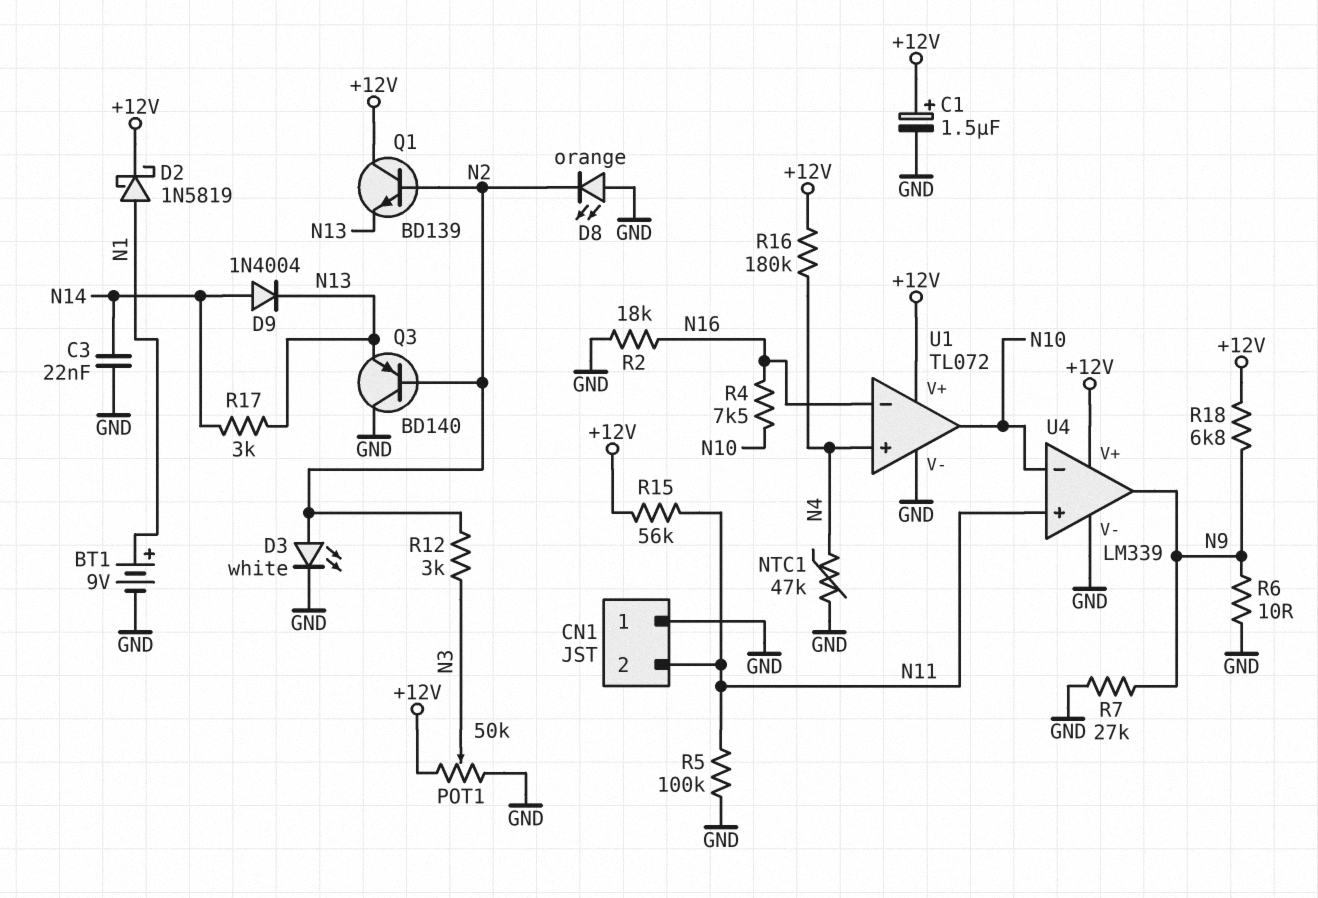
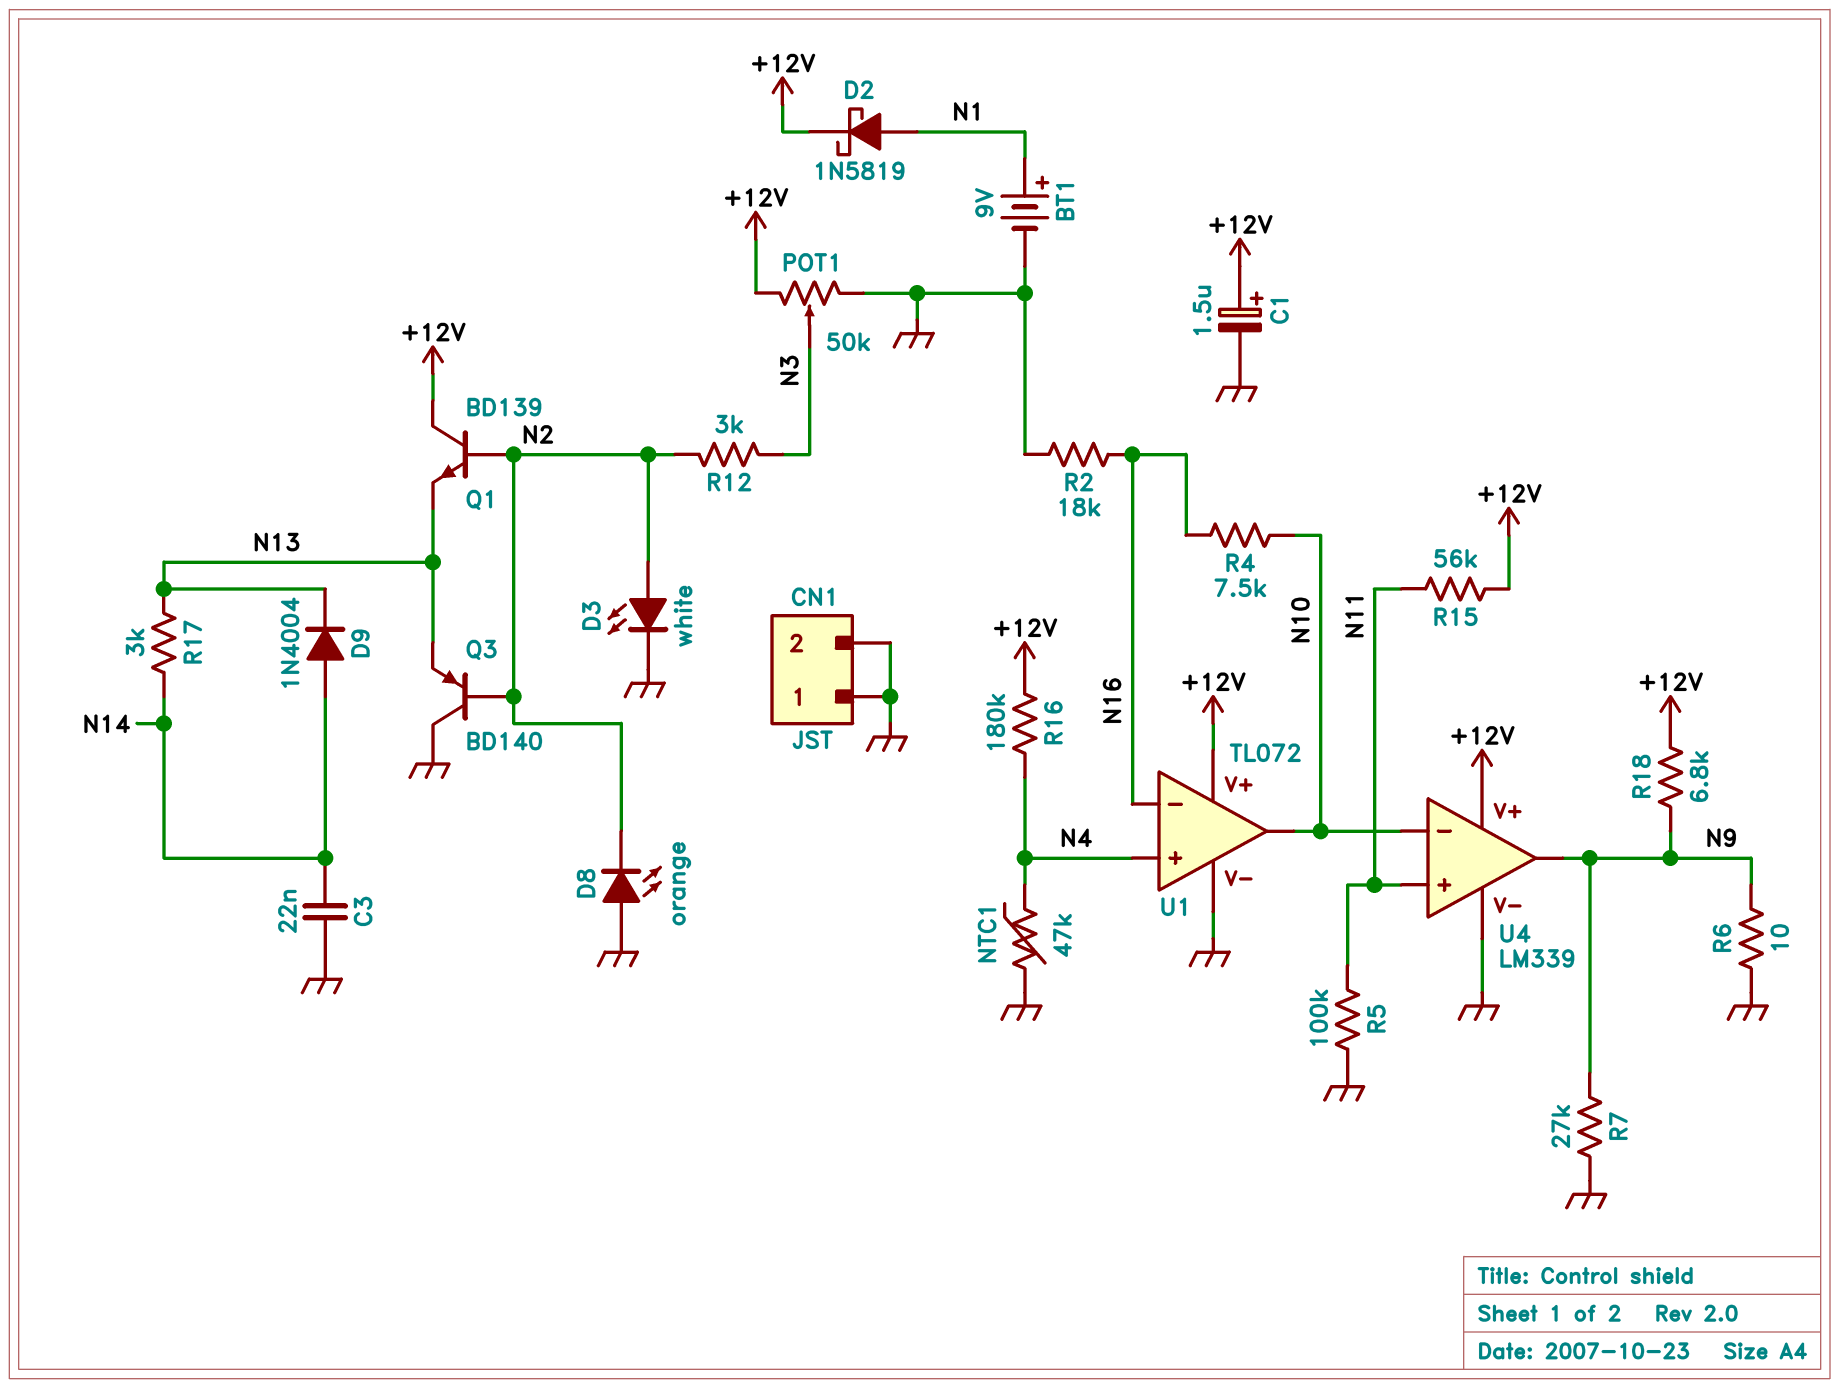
CN1 pin 2: N11 -> GND

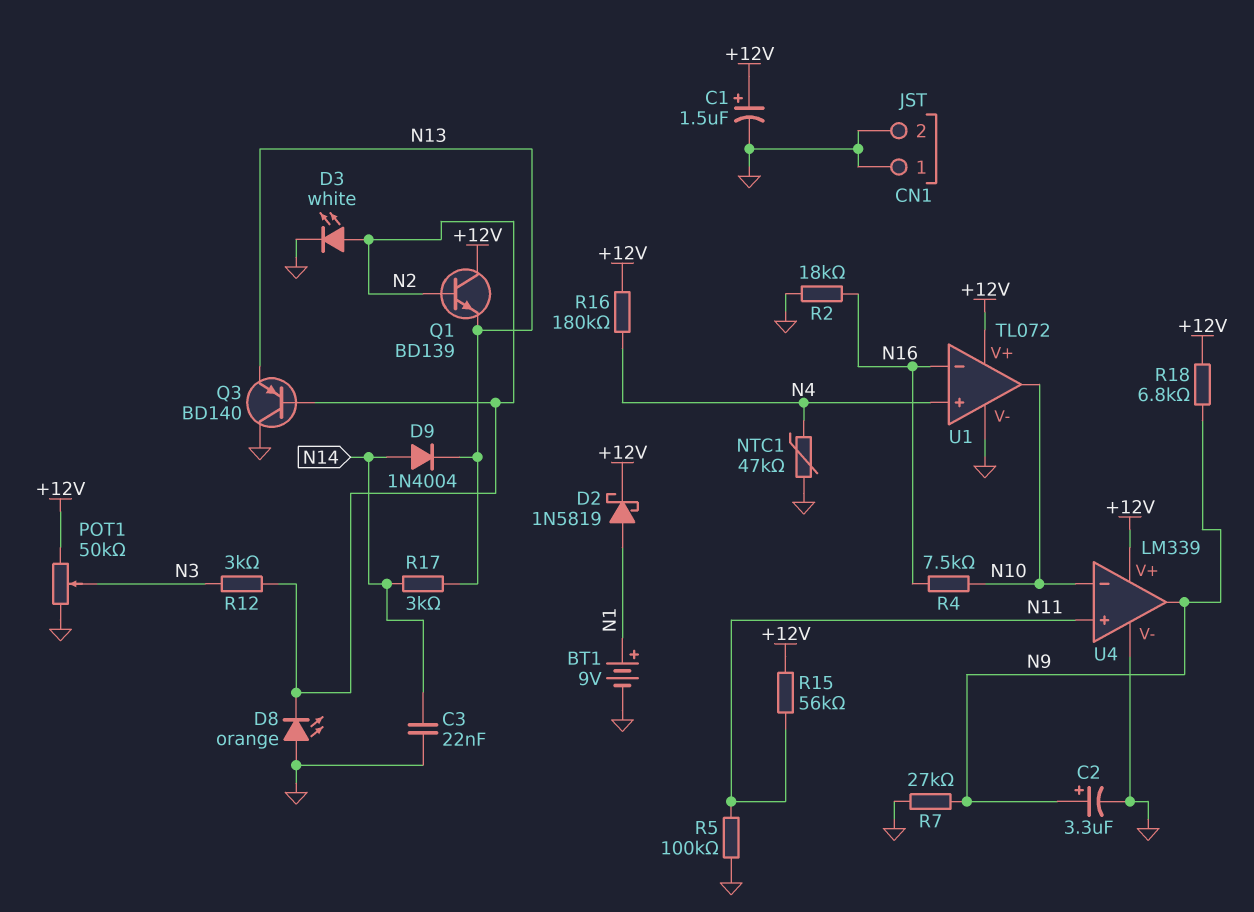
C2: none -> 3.3uF (plus N9, minus GND)
R6: 10 (GND, N9) -> none

